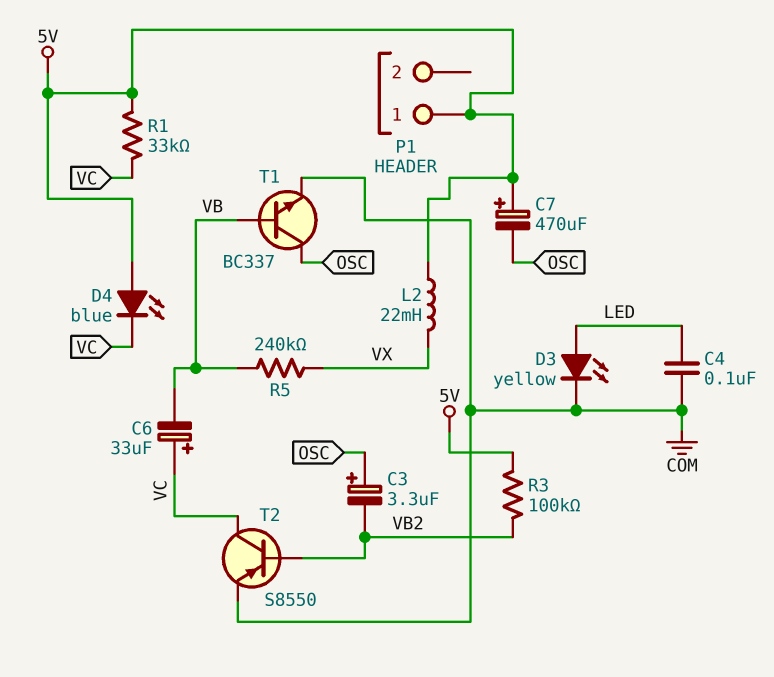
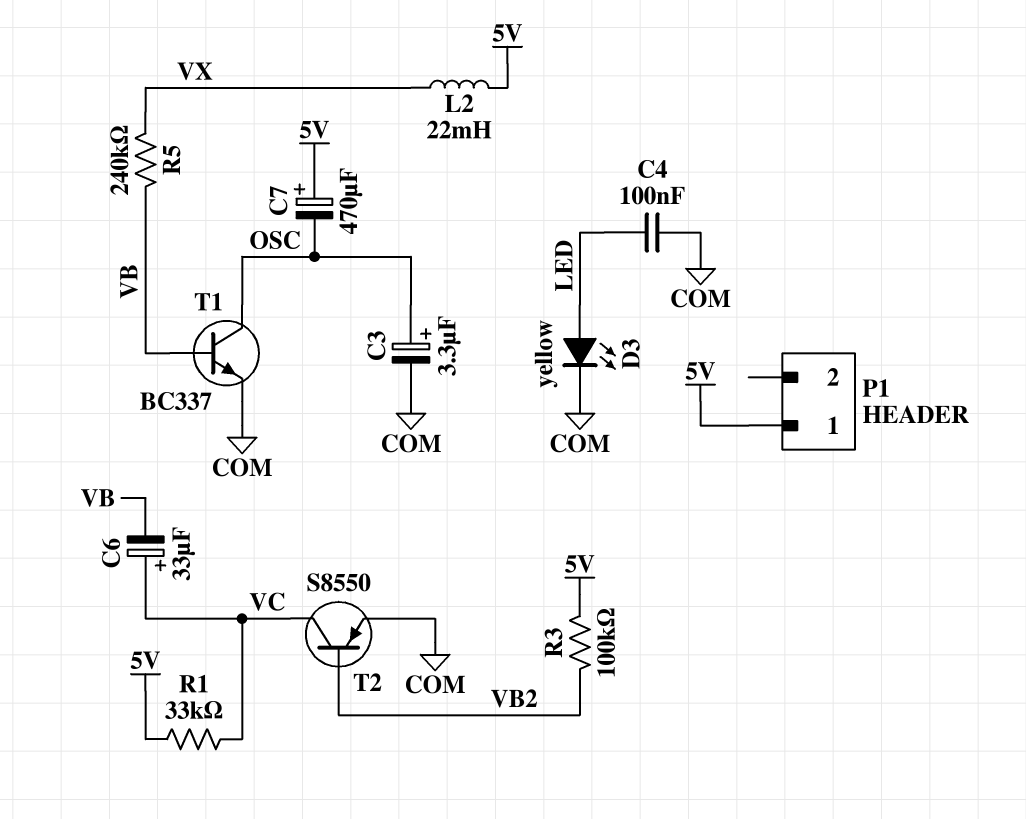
C3: 3.3uF (plus OSC, minus VB2) -> 3.3uF (plus OSC, minus COM)
D4: LED blue (A 5V, K VC) -> none

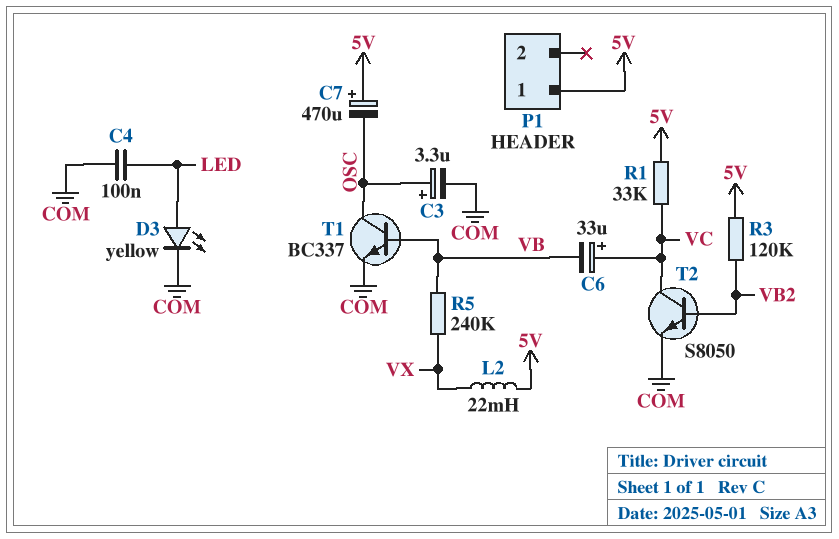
R3: 100k (5V, VB2) -> 120k (5V, VB2)
T2: PNP S8550 (B VB2, C VC, E COM) -> NPN S8050 (B VB2, C VC, E COM)

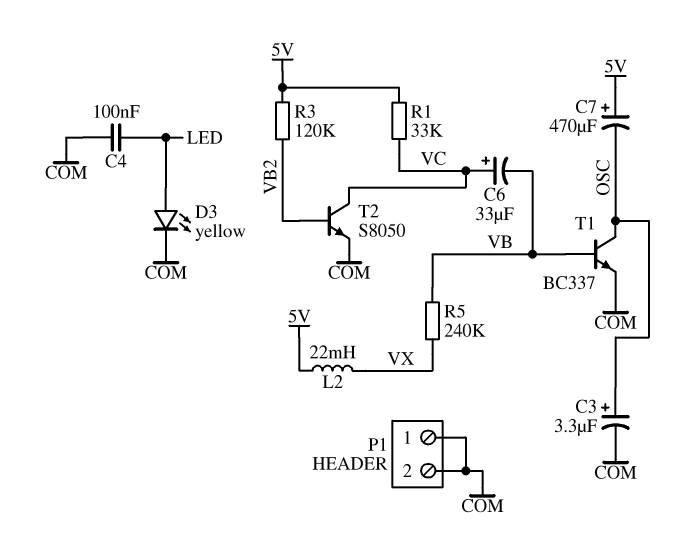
P1 pin 1: 5V -> COM
P1 pin 2: none -> COM

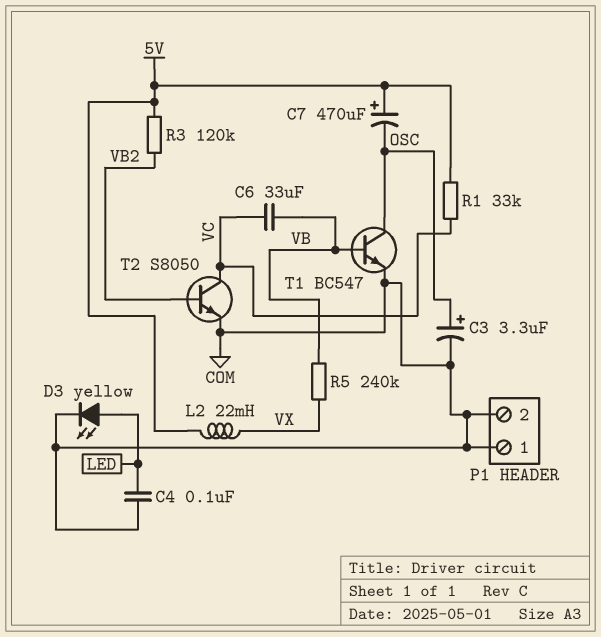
C6: 33uF (plus VC, minus VB) -> 33uF (VB, VC)
T1: NPN BC337 (B VB, C OSC, E COM) -> NPN BC547 (B VB, C OSC, E COM)

